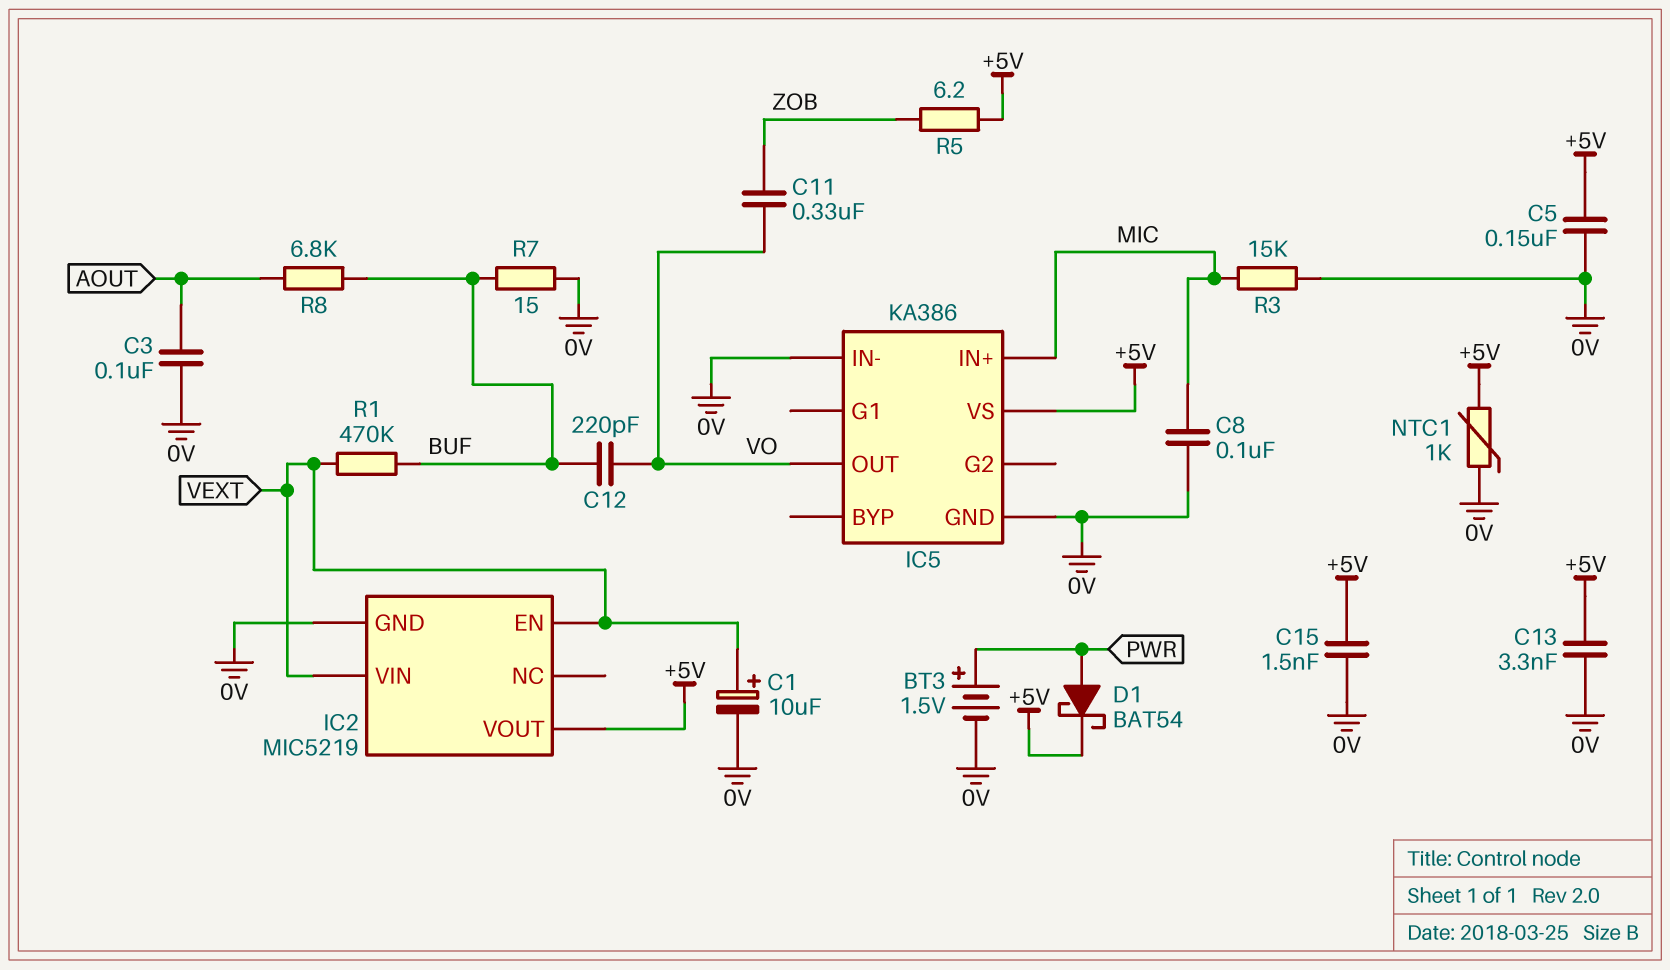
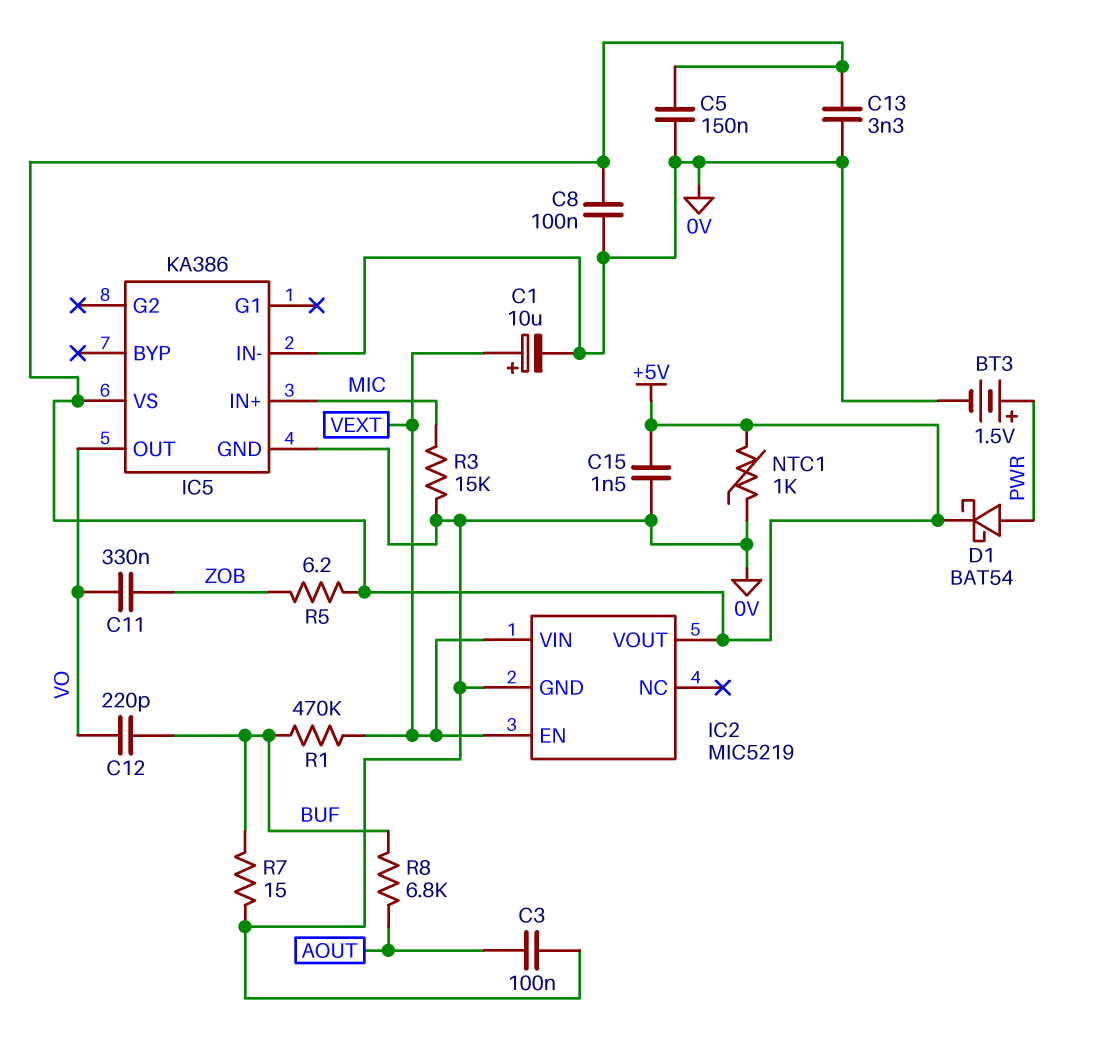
C8: 100nF (0V, MIC) -> 100nF (+5V, 0V)

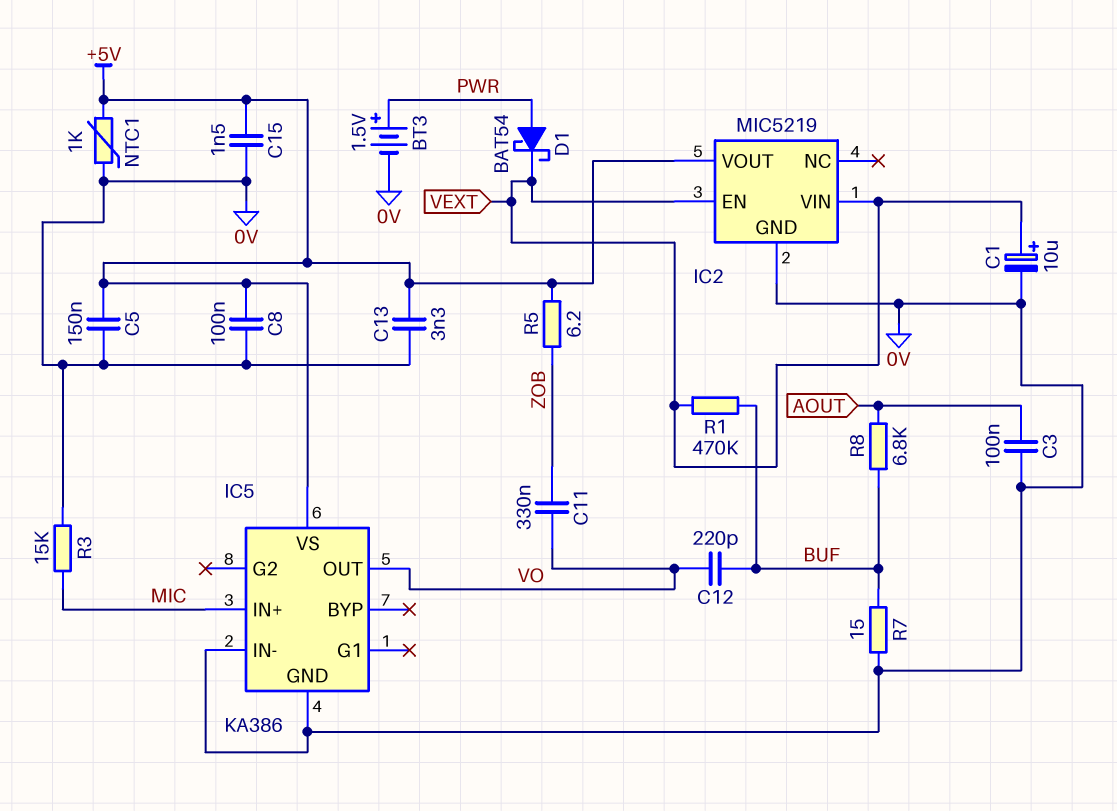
D1: schottky BAT54 (A PWR, K +5V) -> schottky BAT54 (A PWR, K VEXT)

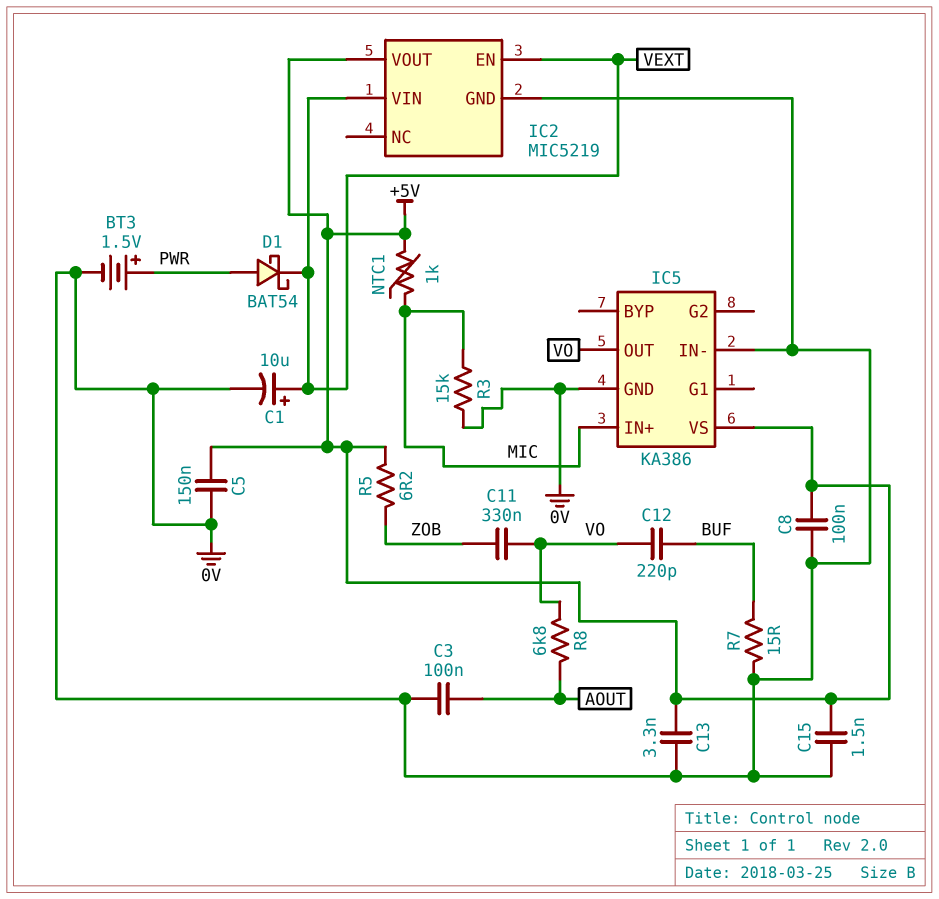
NTC1: 1k (+5V, 0V) -> 1k (+5V, MIC)
R1: 470k (BUF, VEXT) -> none
R8: 6.8k (AOUT, BUF) -> 6.8k (AOUT, VO)

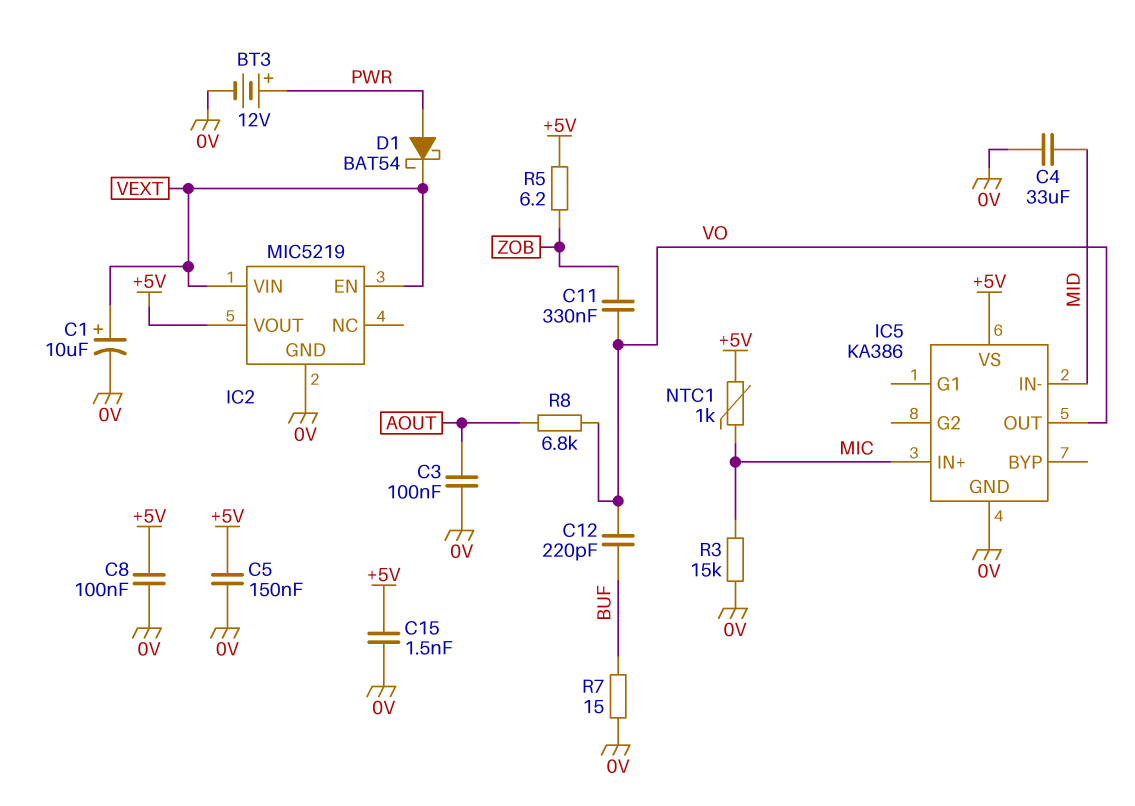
BT3: 1.5V (plus PWR, minus 0V) -> 12V (plus PWR, minus 0V)
C4: none -> 33uF (0V, MID)
C13: 3.3nF (+5V, 0V) -> none
IC5 pin IN-: 0V -> MID

